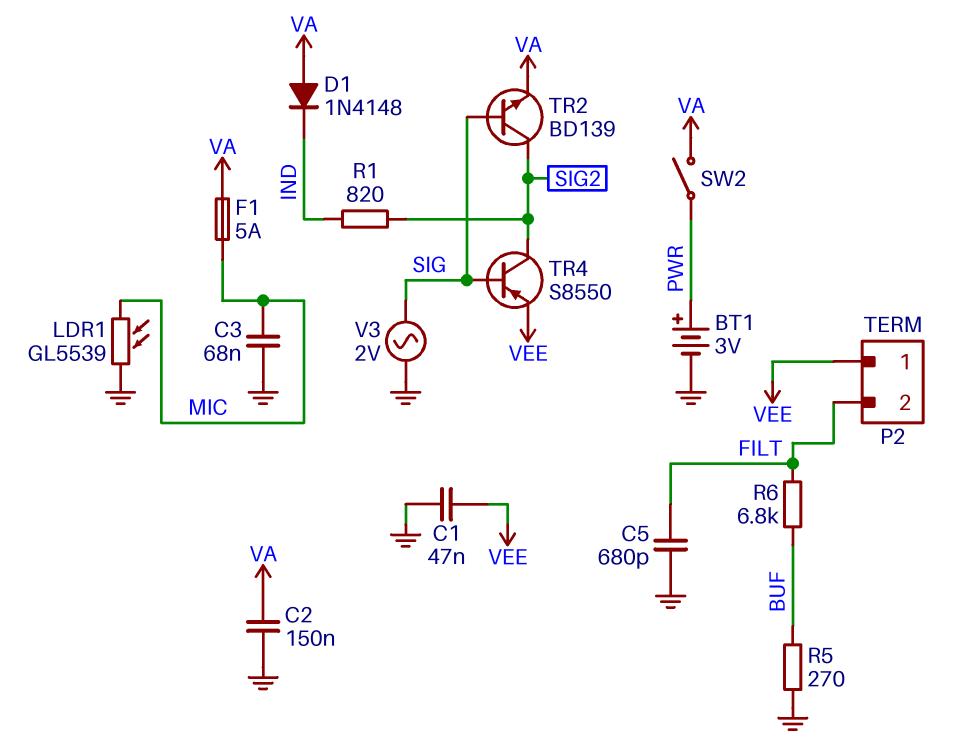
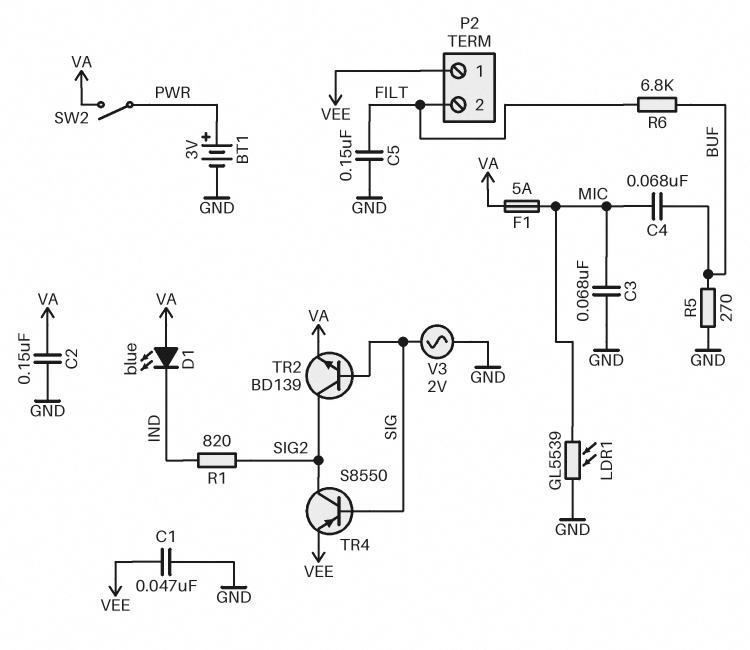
C4: none -> 68nF (BUF, MIC)
C5: 680pF (FILT, GND) -> 150nF (FILT, GND)
D1: diode 1N4148 (A VA, K IND) -> LED blue (A VA, K IND)

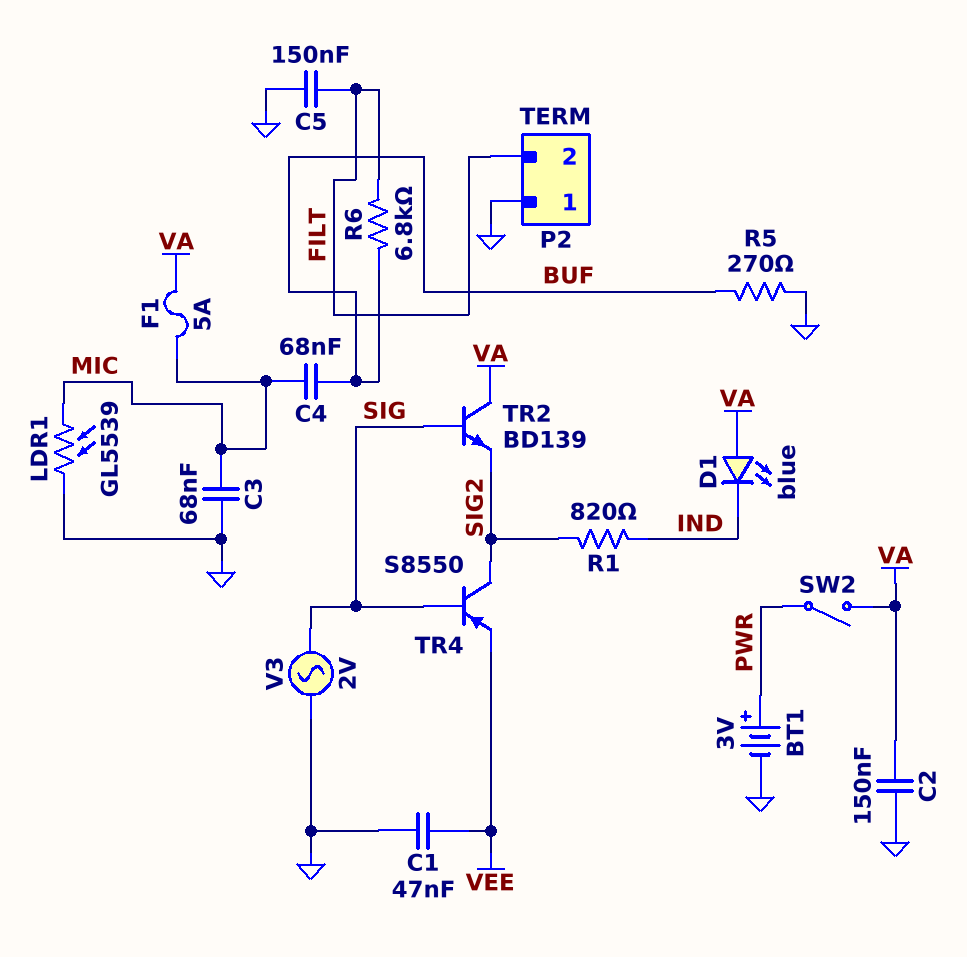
P2 pin 1: VEE -> GND
TR2: NPN BD139 (B SIG, C SIG2, E VA) -> NPN BD139 (B SIG, C VA, E SIG2)

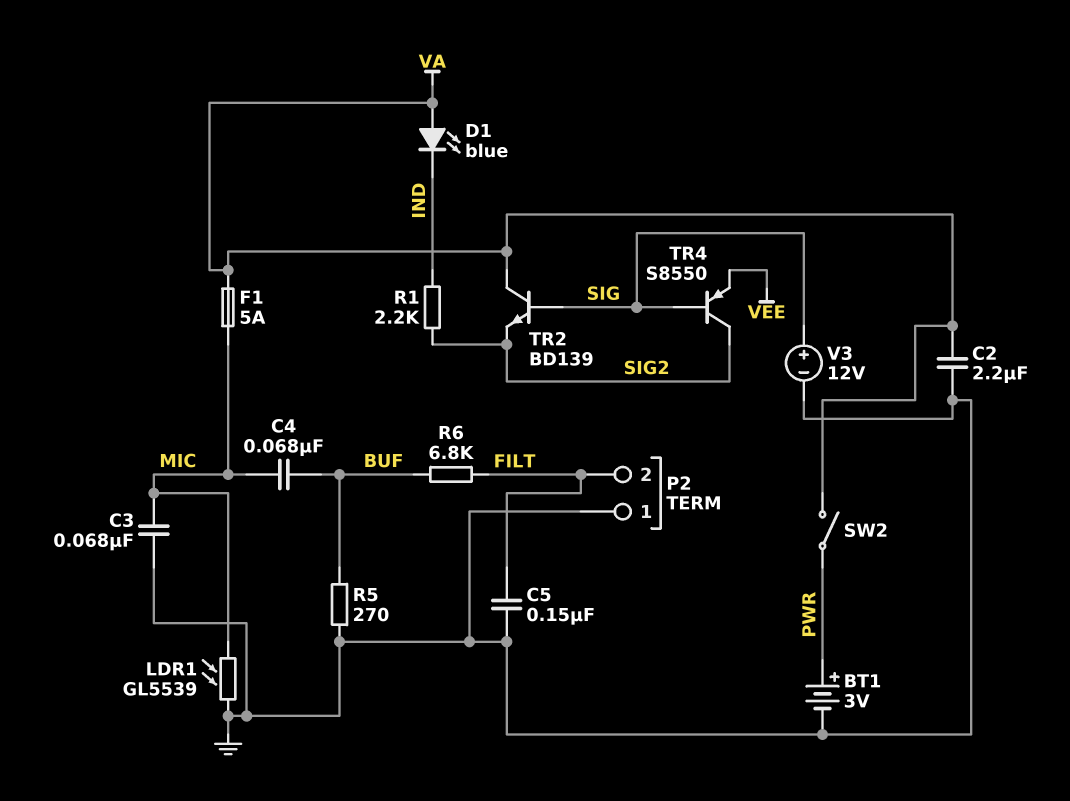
C1: 47nF (GND, VEE) -> none
C2: 150nF (GND, VA) -> 2.2uF (GND, VA)
R1: 820 (IND, SIG2) -> 2.2k (IND, SIG2)
V3: AC 2V (GND, SIG) -> 12V (plus SIG, minus GND)

